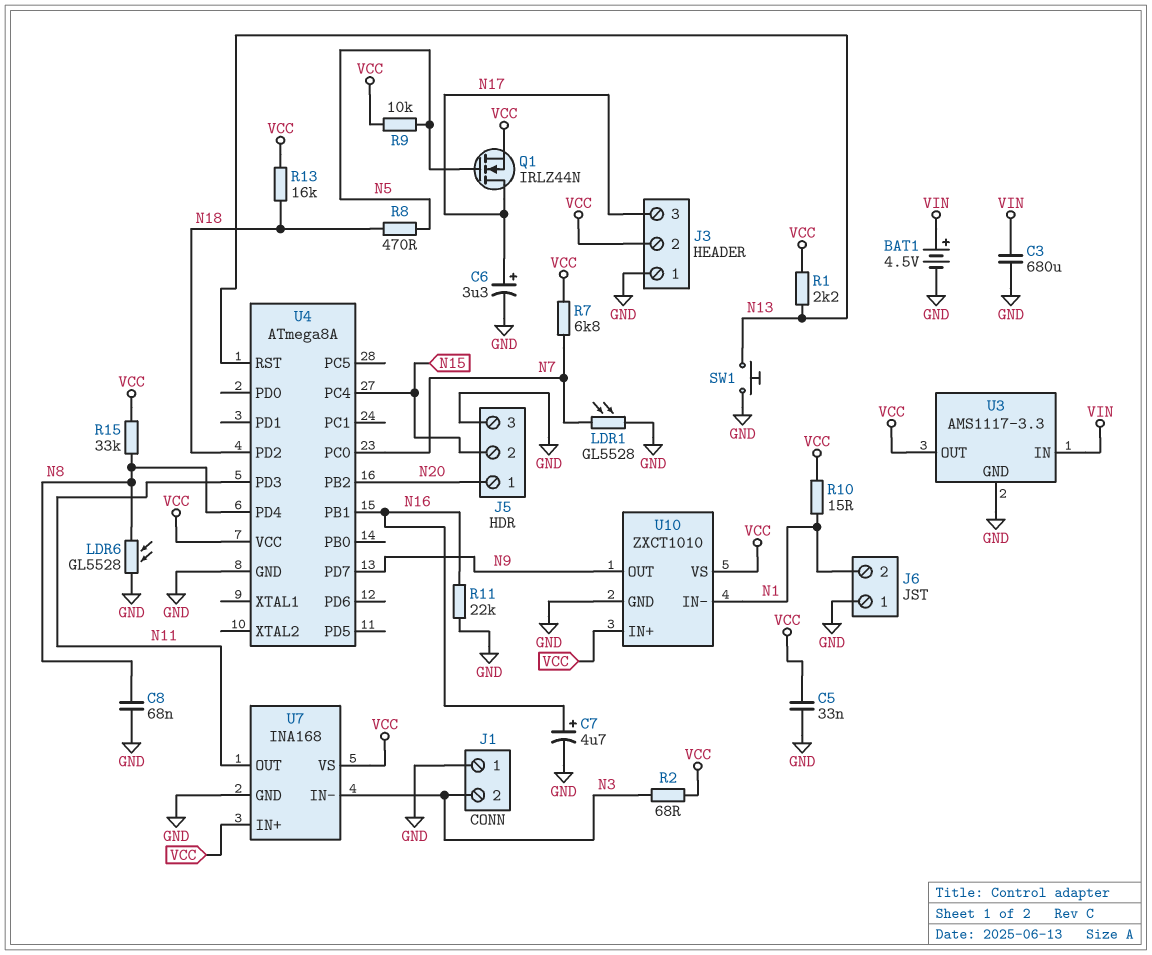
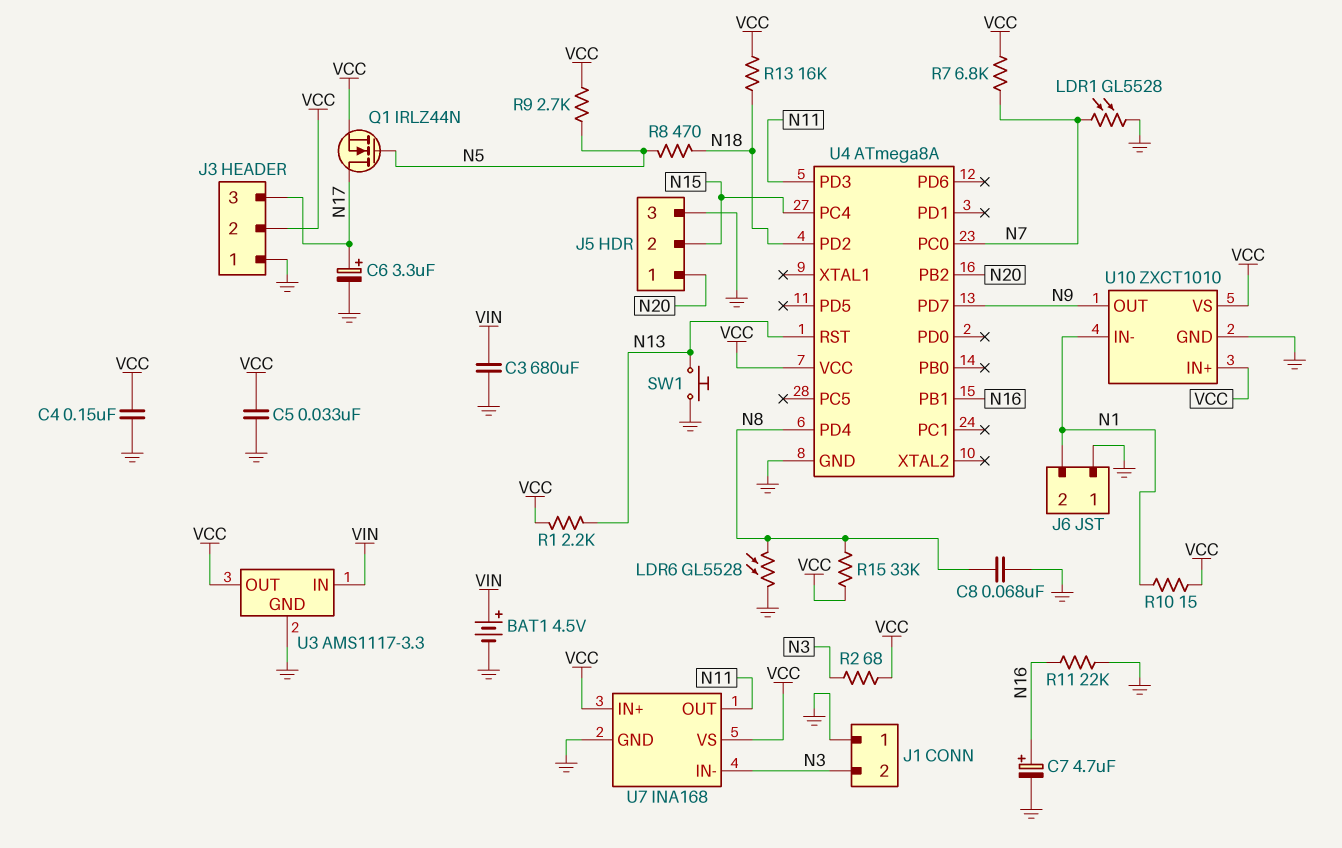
C4: none -> 150nF (GND, VCC)
R9: 10k (N5, VCC) -> 2.7k (N5, VCC)

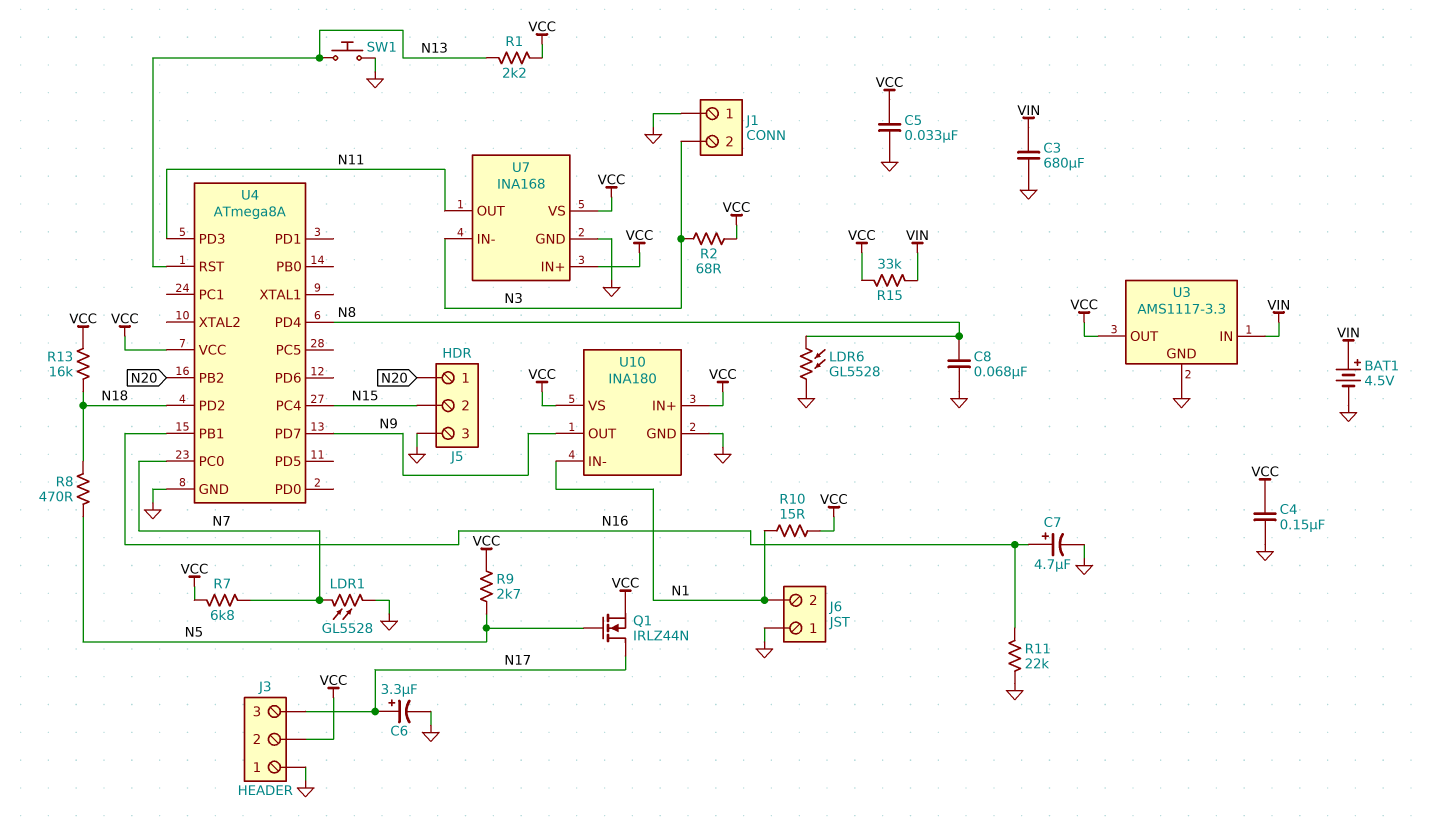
R15: 33k (N8, VCC) -> 33k (VCC, VIN)
U10: ZXCT1010 -> INA180

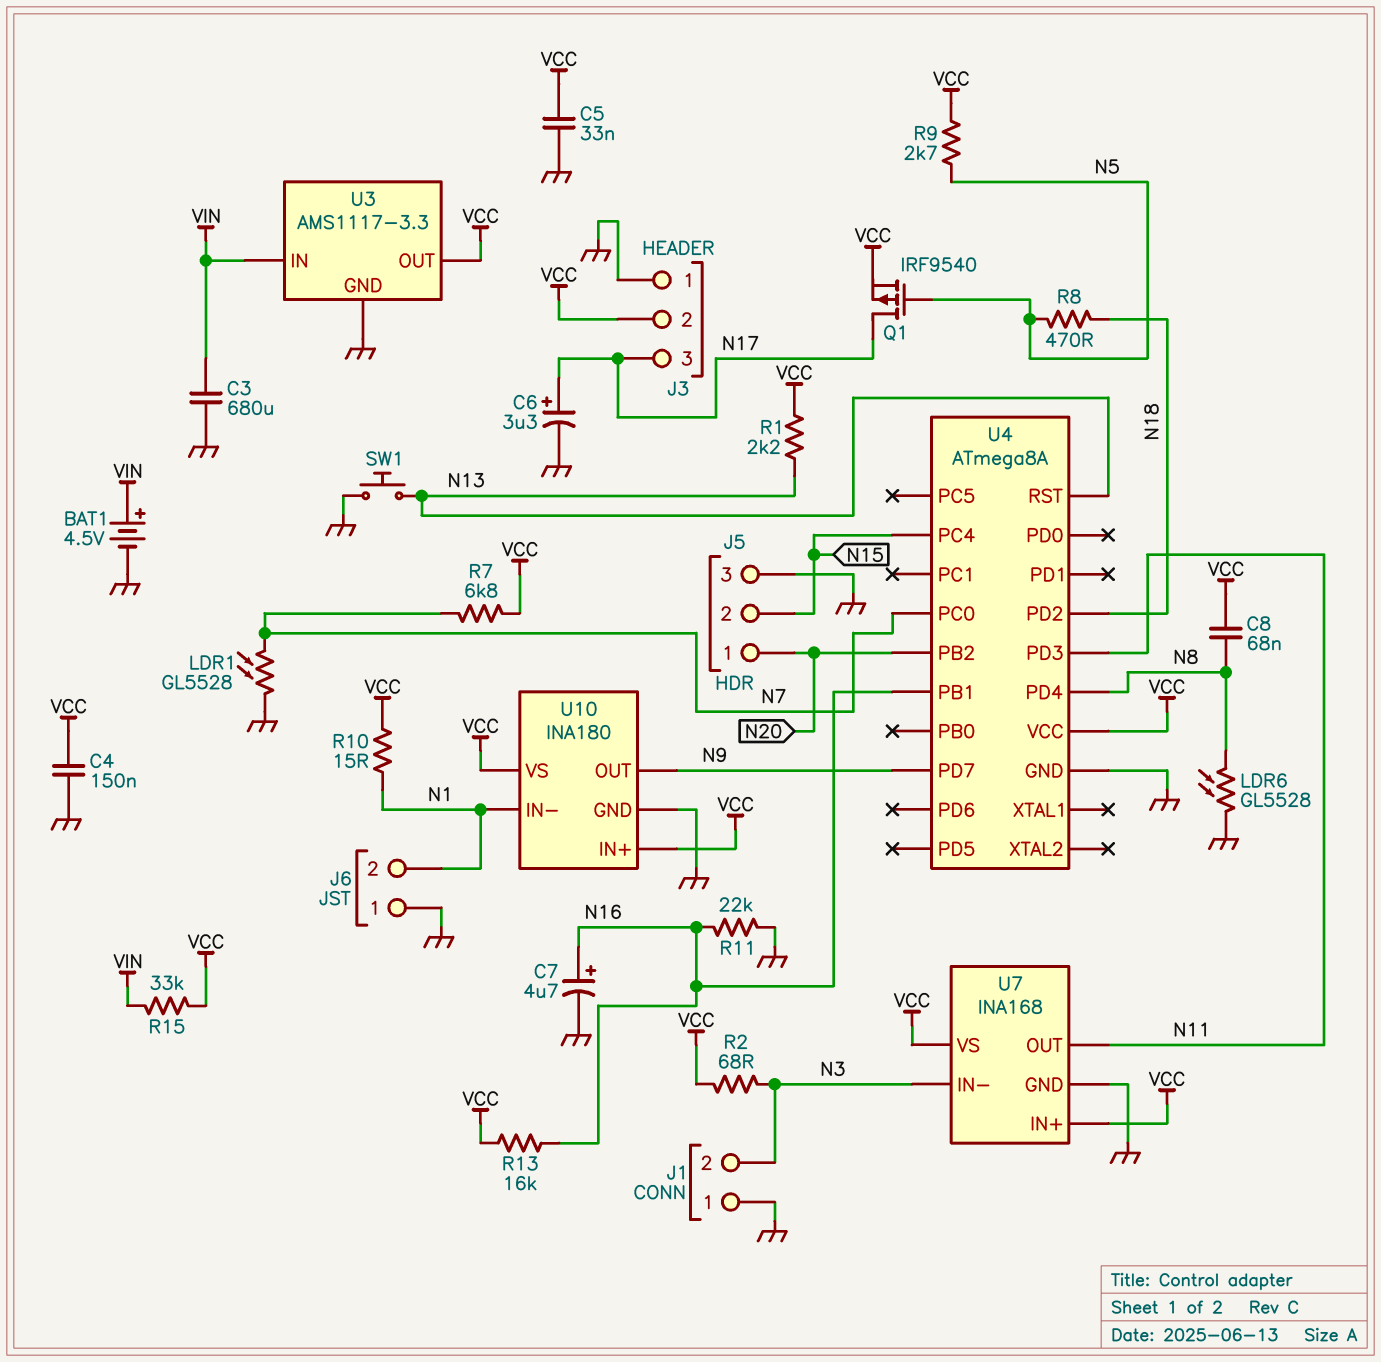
C8: 68nF (GND, N8) -> 68nF (N8, VCC)
Q1: NMOS IRLZ44N (G N5, D N17, S VCC) -> PMOS IRF9540 (G N5, D N17, S VCC)
R13: 16k (N18, VCC) -> 16k (N16, VCC)

